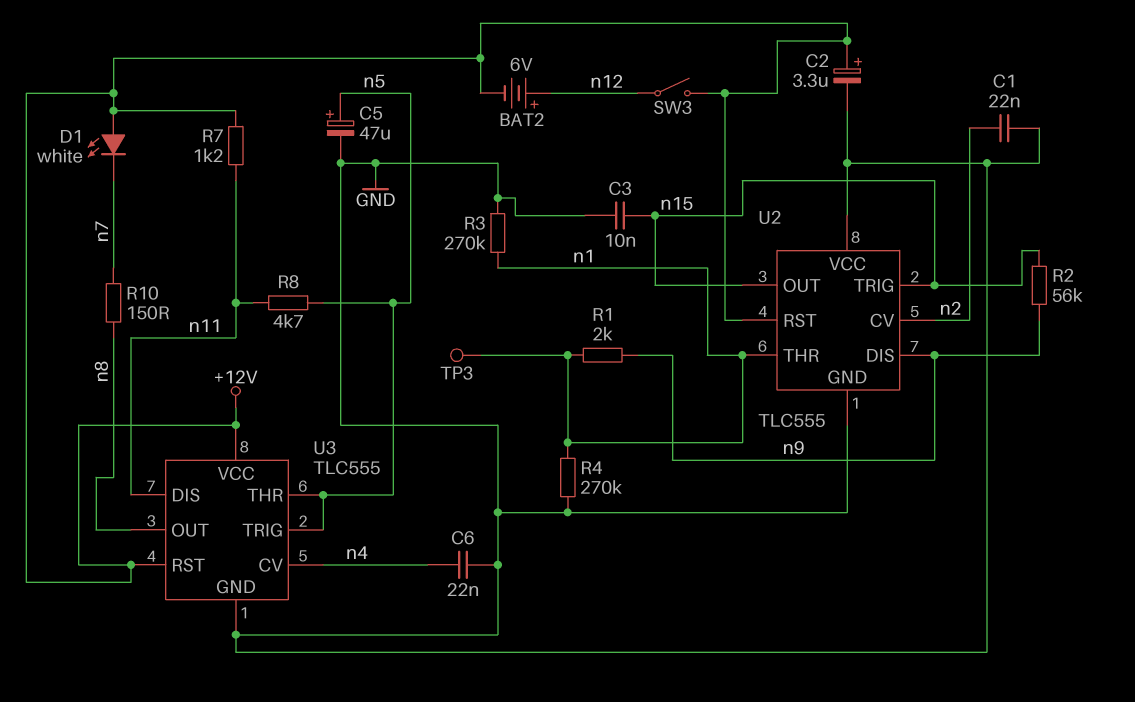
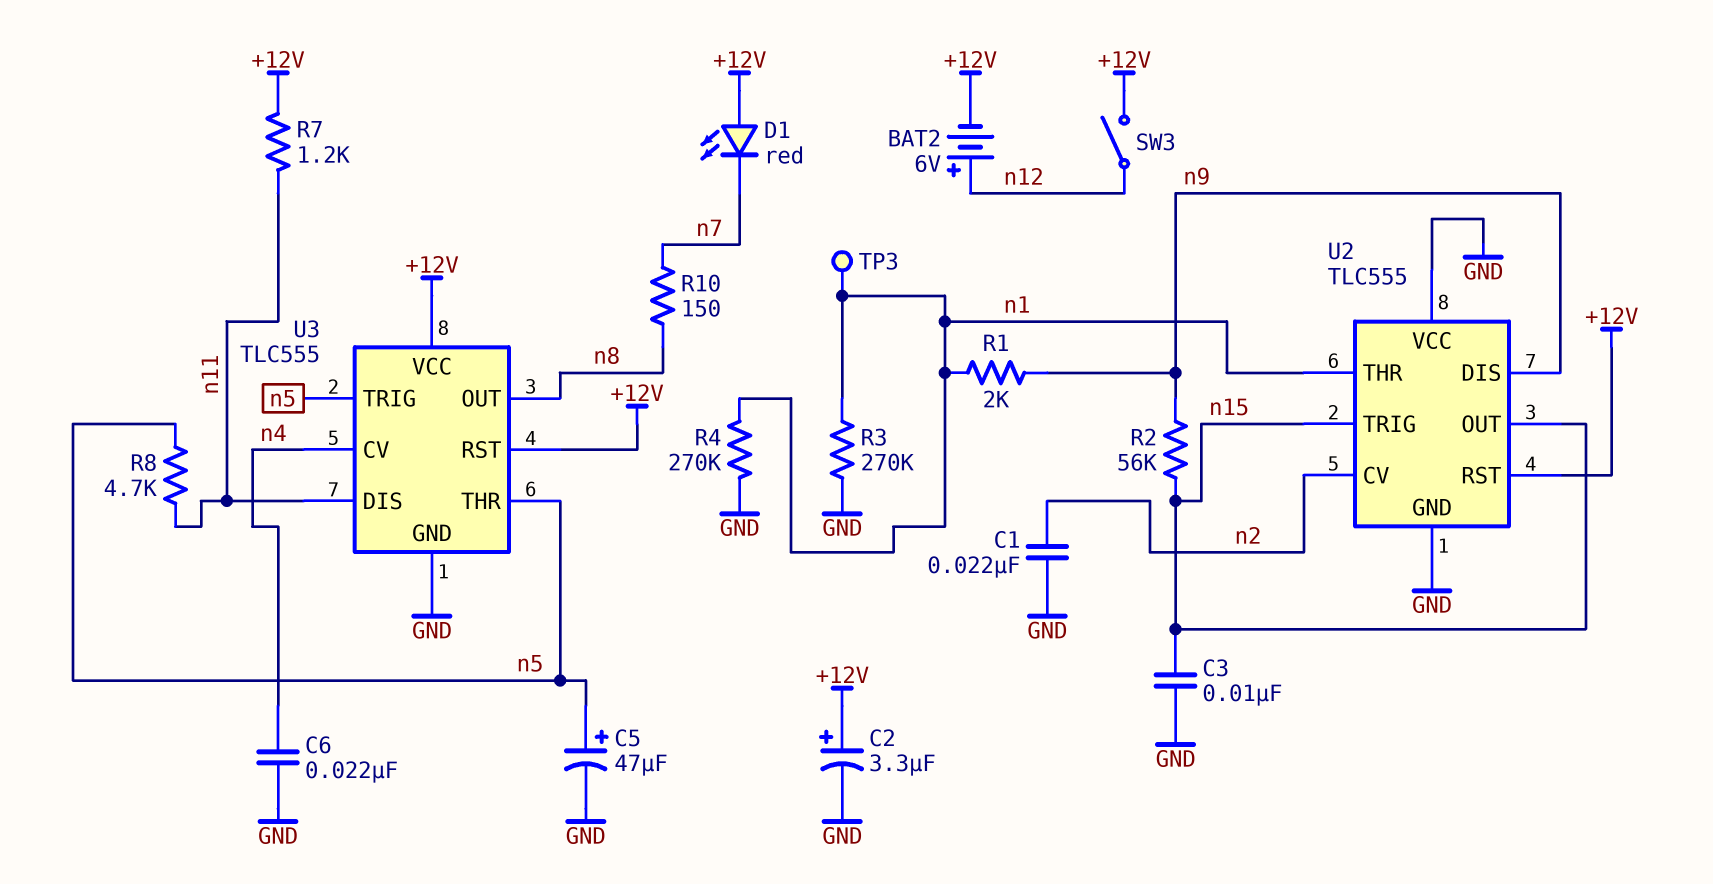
D1: LED white (A +12V, K n7) -> LED red (A +12V, K n7)

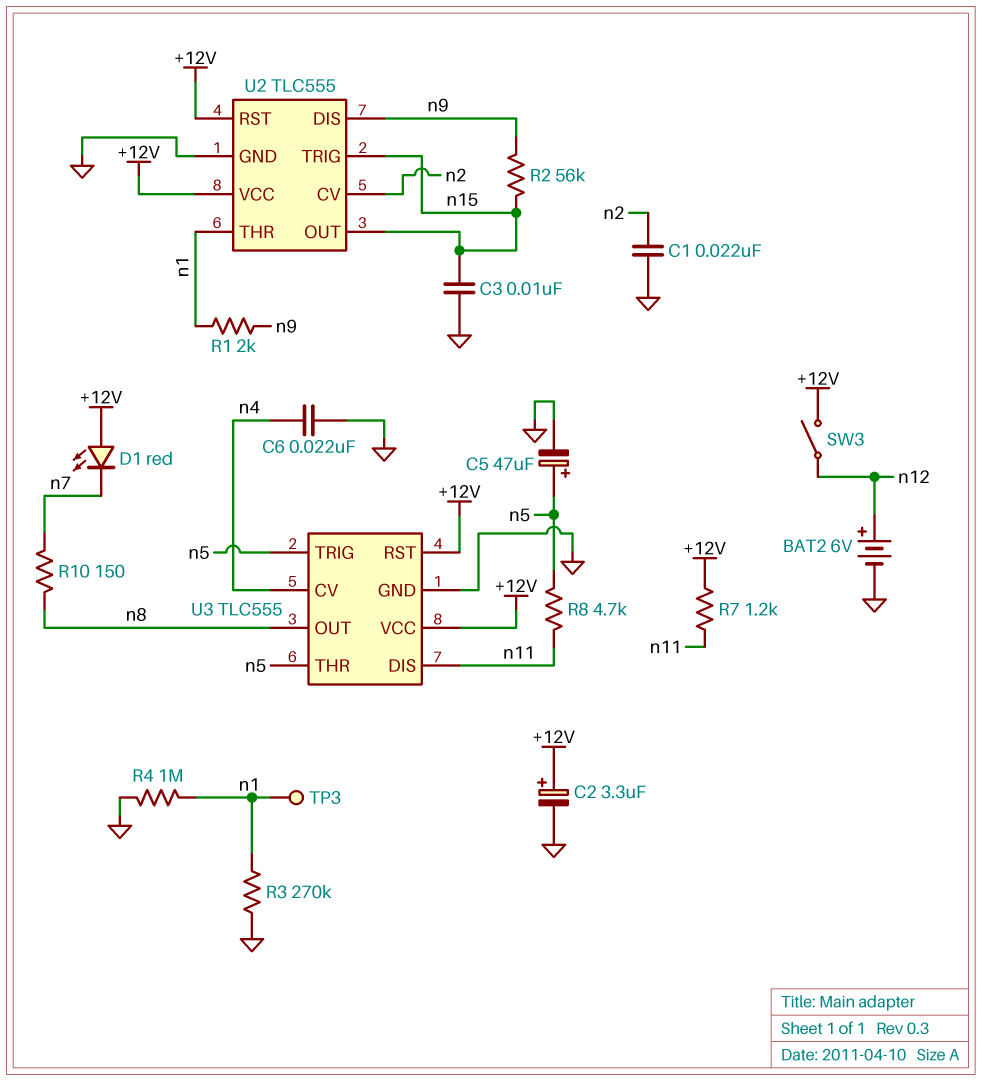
BAT2: 6V (plus n12, minus +12V) -> 6V (plus n12, minus GND)
R4: 270k (GND, n1) -> 1M (GND, n1)
U2 pin VCC: GND -> +12V

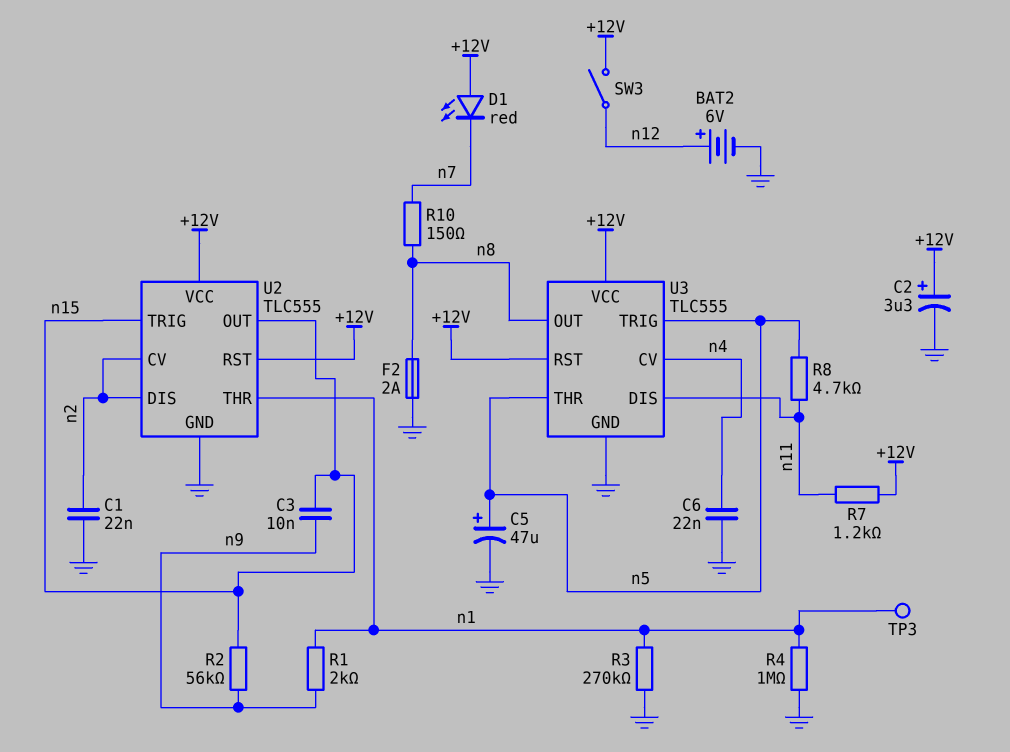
C3: 10nF (GND, n15) -> 10nF (n9, n15)
F2: none -> 2A (GND, n8)
U2 pin DIS: n9 -> n2

